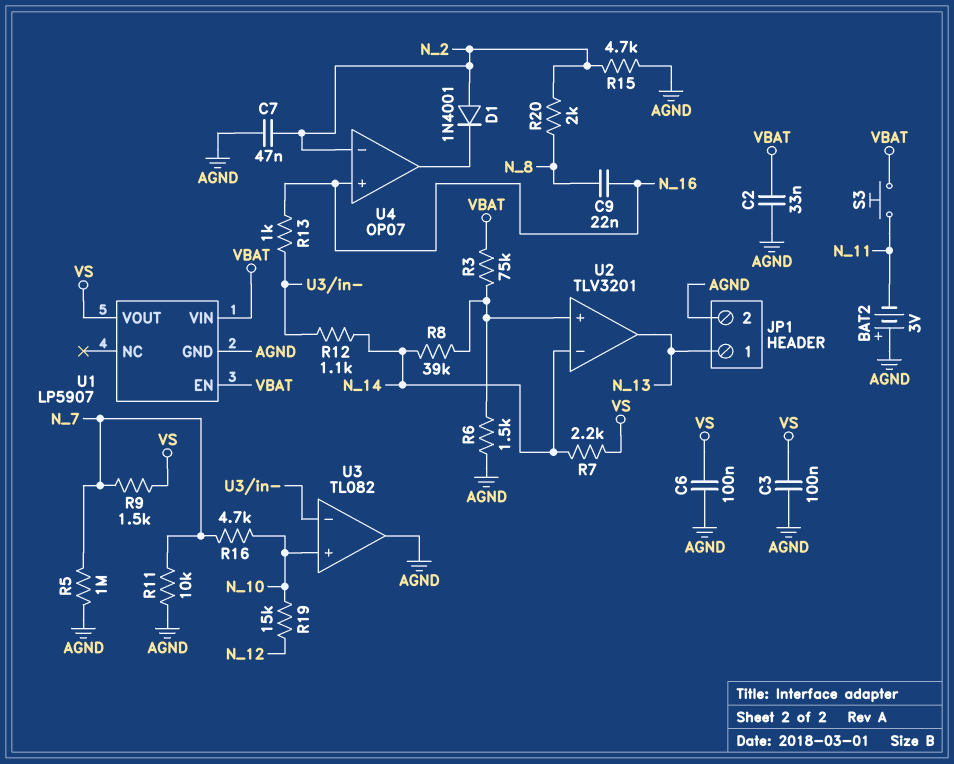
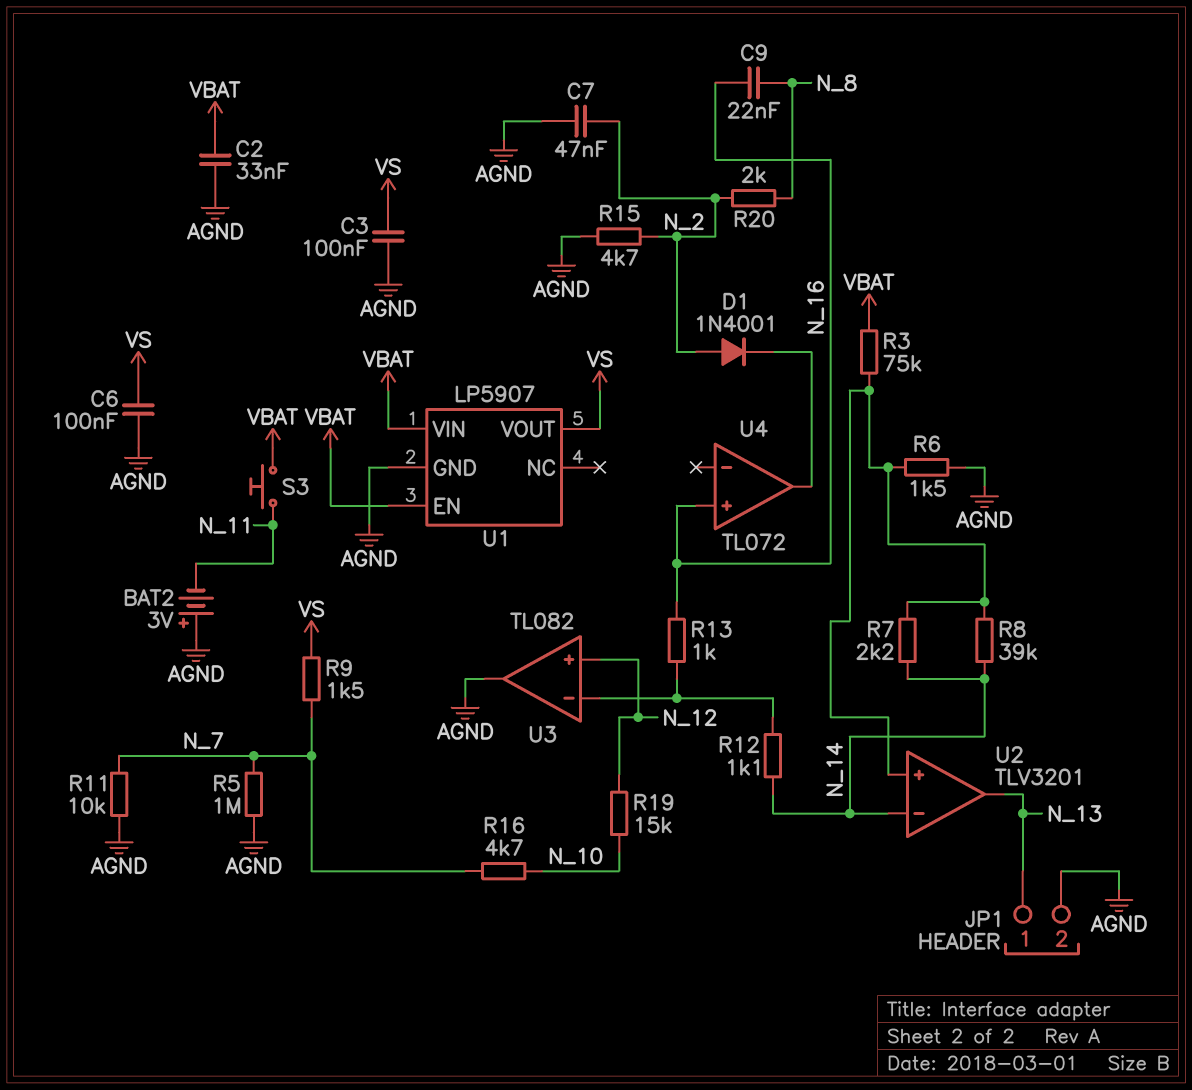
R7: 2.2k (N_14, VS) -> 2.2k (N_14, U2/in+)
U3 pin in+: N_10 -> N_12
U4: OP07 -> TL072
U4 pin in-: N_2 -> none

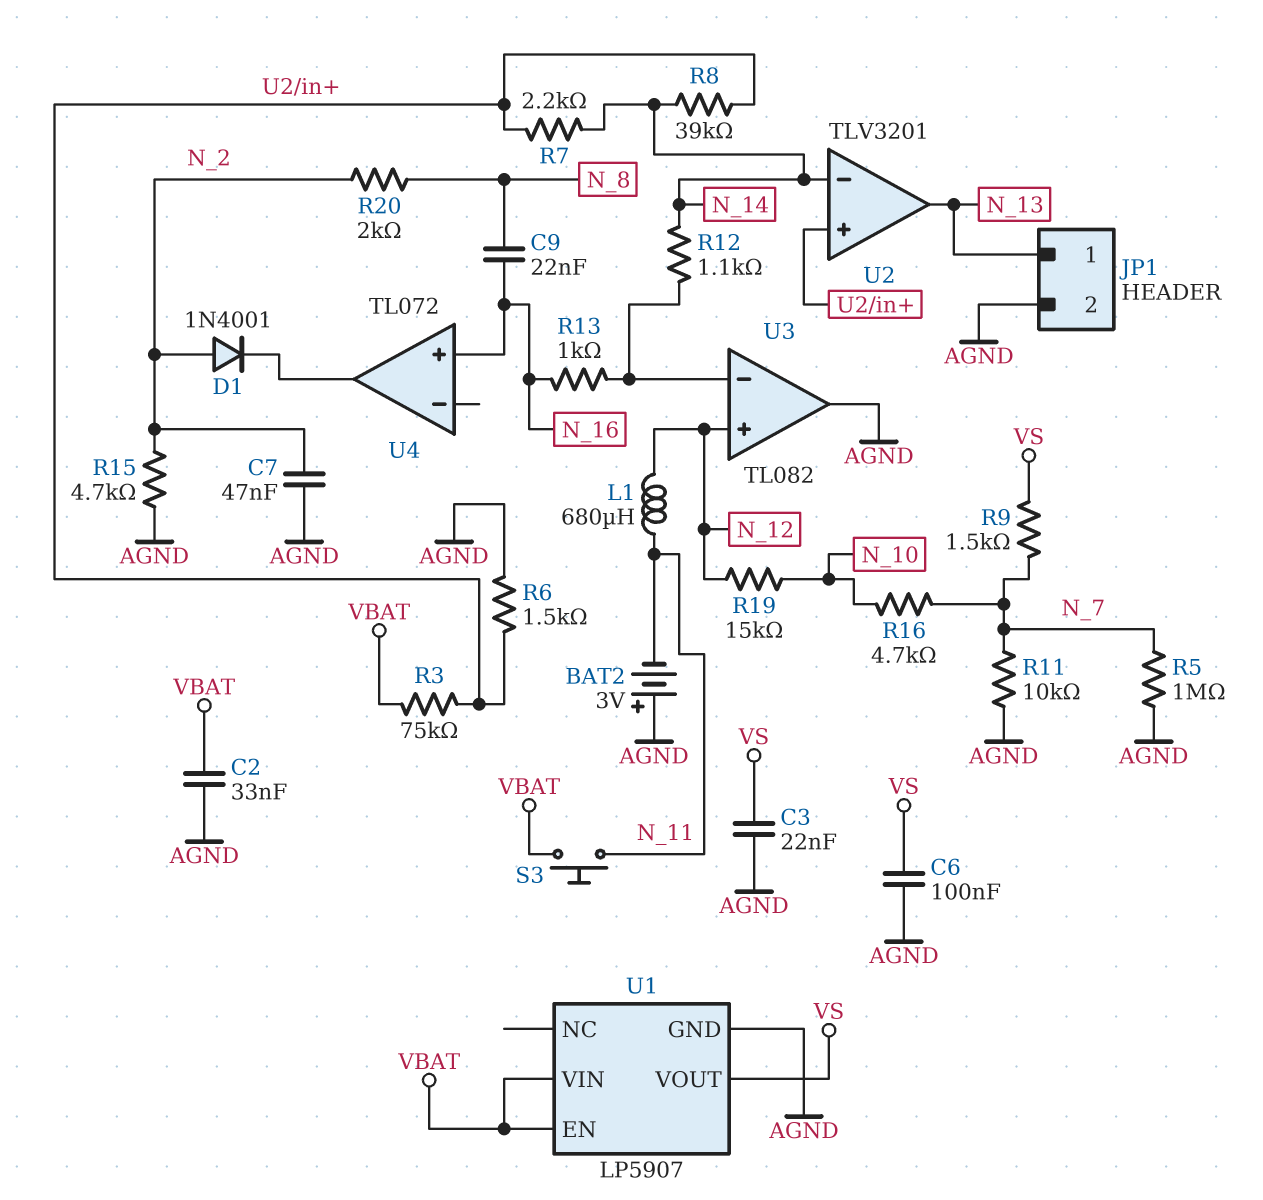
C3: 100nF (AGND, VS) -> 22nF (AGND, VS)
L1: none -> 680uH (N_11, N_12)

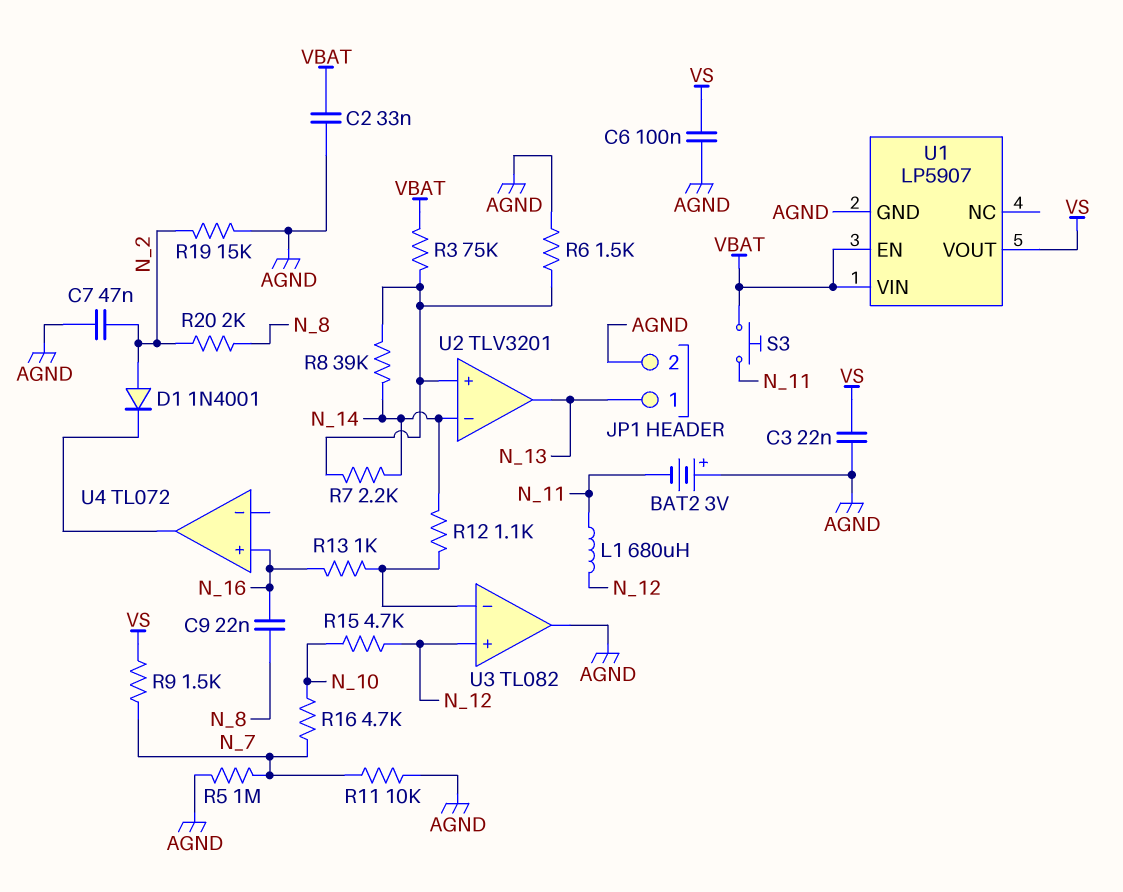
R15: 4.7k (AGND, N_2) -> 4.7k (N_10, N_12)
R19: 15k (N_10, N_12) -> 15k (AGND, N_2)

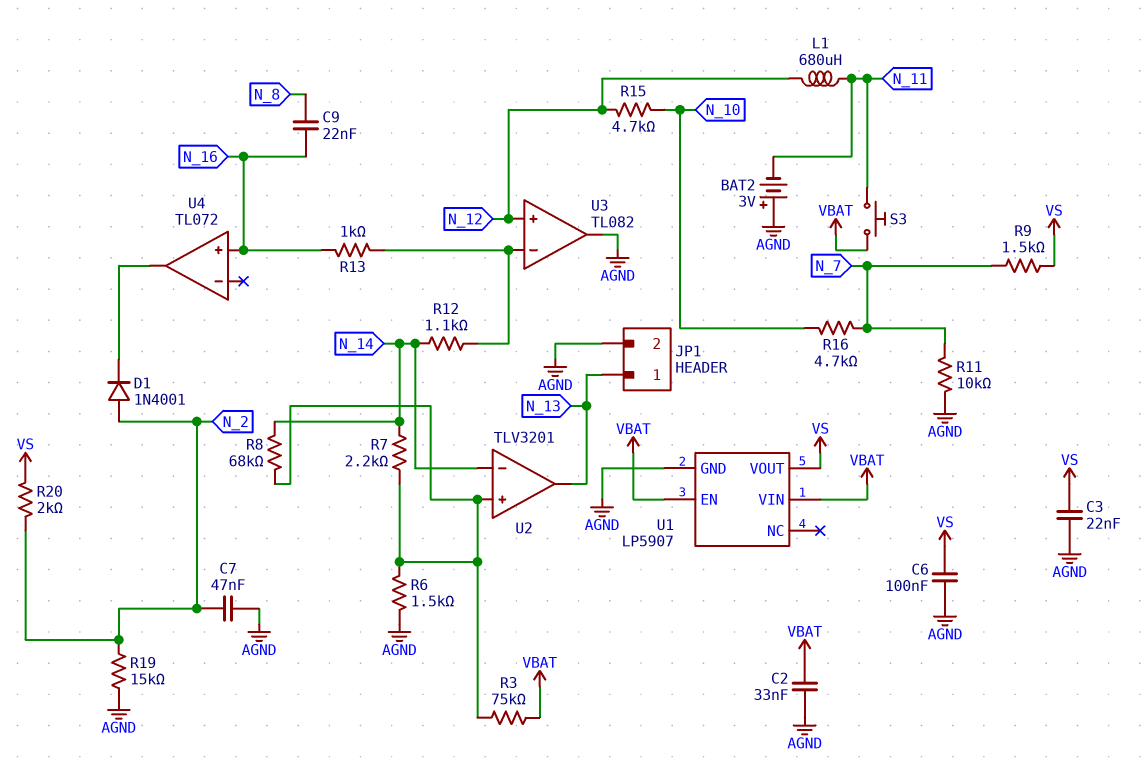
R5: 1M (AGND, N_7) -> none
R8: 39k (N_14, U2/in+) -> 68k (N_14, U2/in+)
R20: 2k (N_2, N_8) -> 2k (N_2, VS)

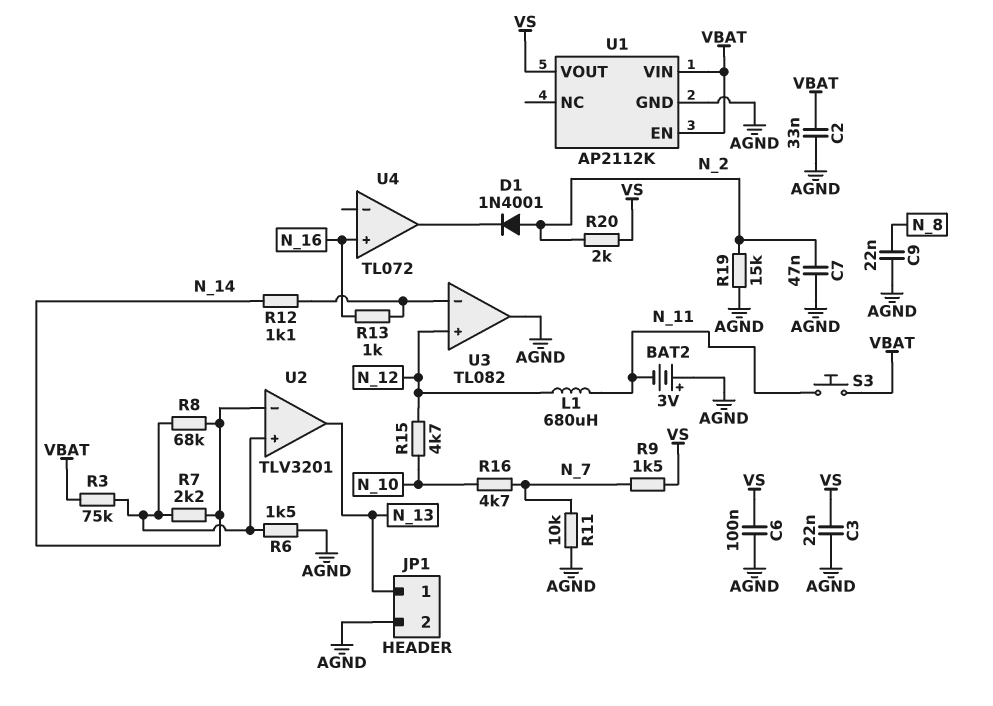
C9: 22nF (N_8, N_16) -> 22nF (AGND, N_8)
U1: LP5907 -> AP2112K

